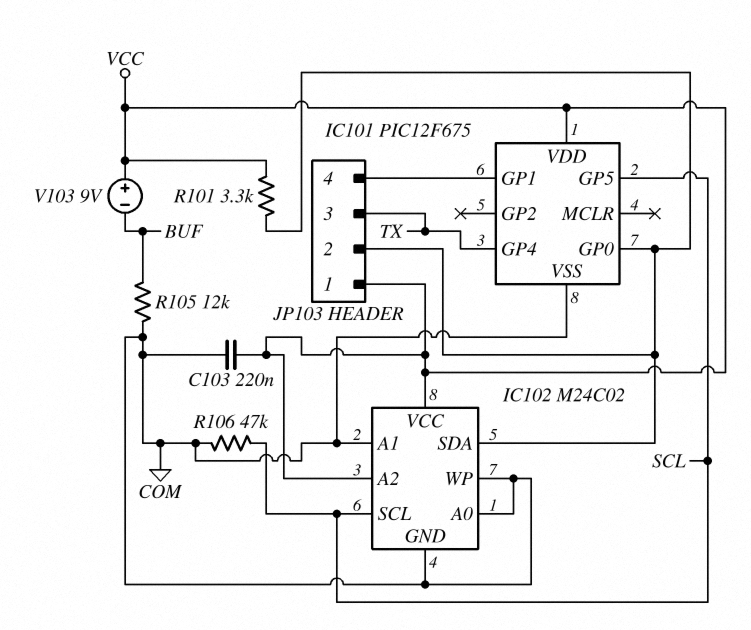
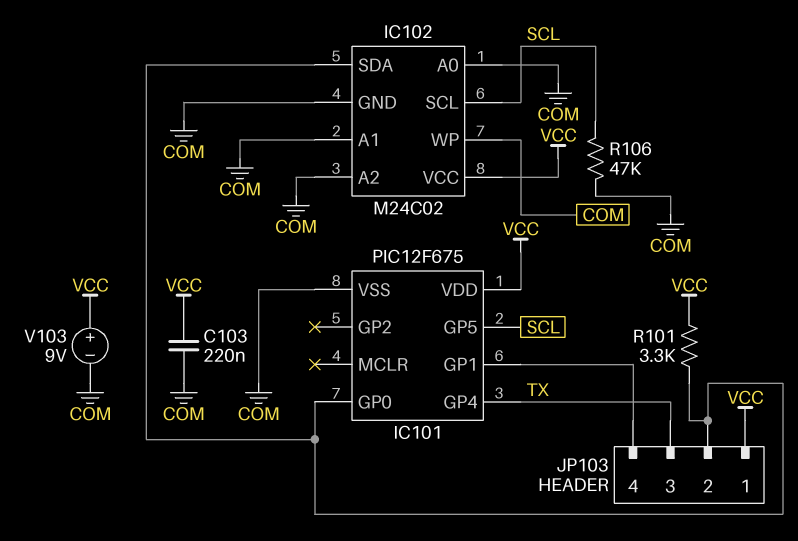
IC102 pin A2: VCC -> COM
R105: 12k (BUF, COM) -> none
V103: 9V (plus VCC, minus BUF) -> 9V (plus VCC, minus COM)

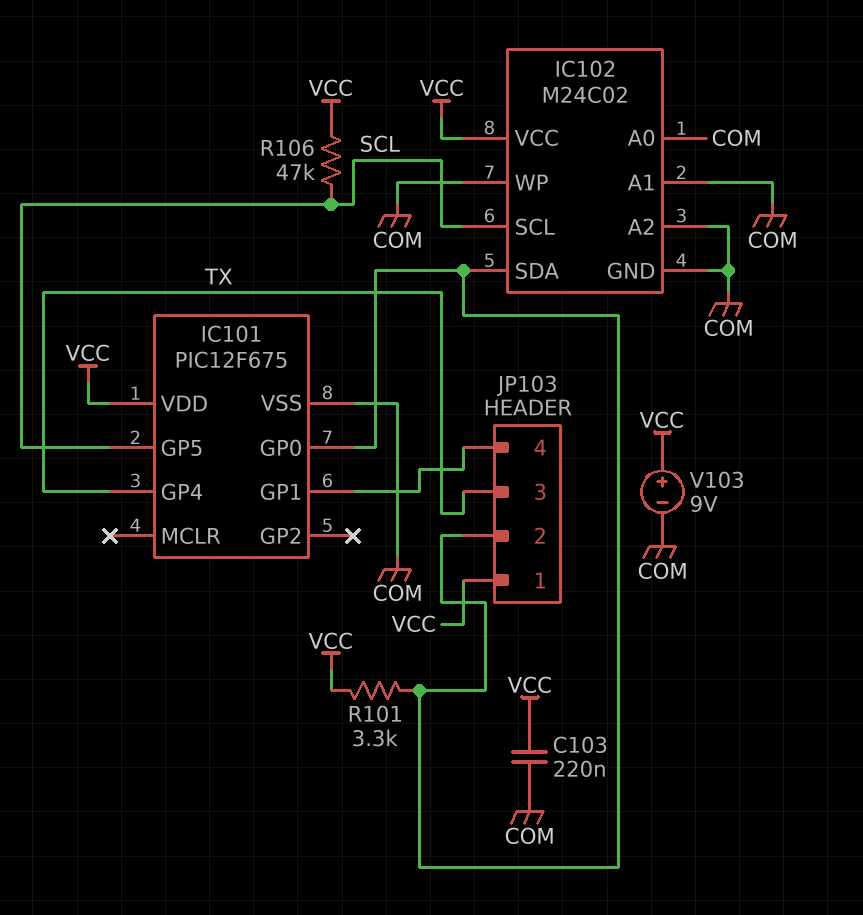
R106: 47k (COM, SCL) -> 47k (SCL, VCC)

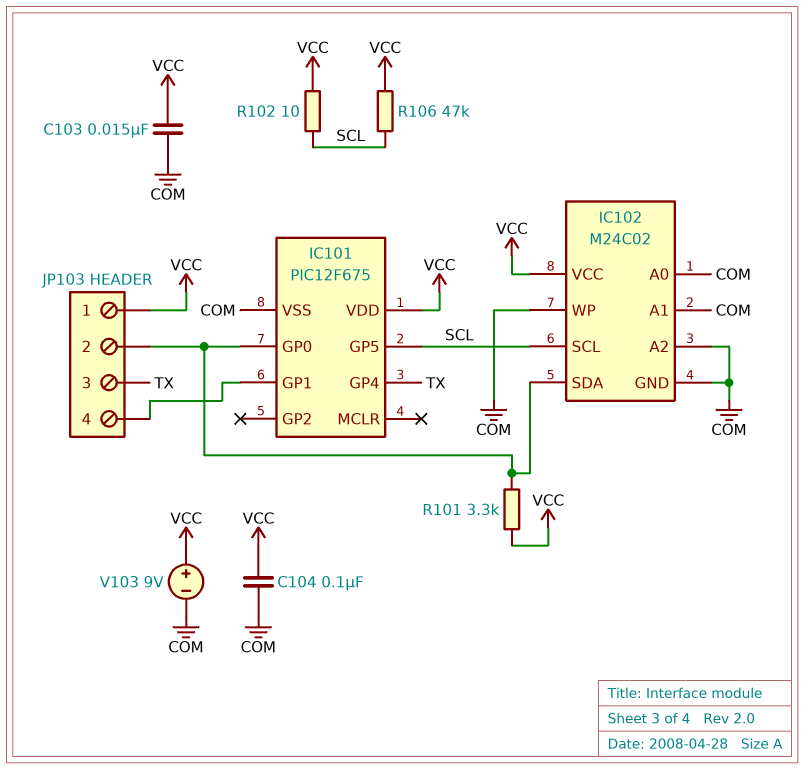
C103: 220nF (COM, VCC) -> 15nF (COM, VCC)
C104: none -> 100nF (COM, VCC)
R102: none -> 10 (SCL, VCC)

